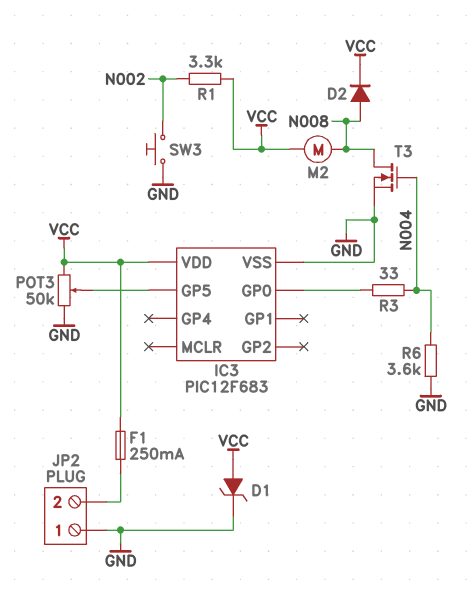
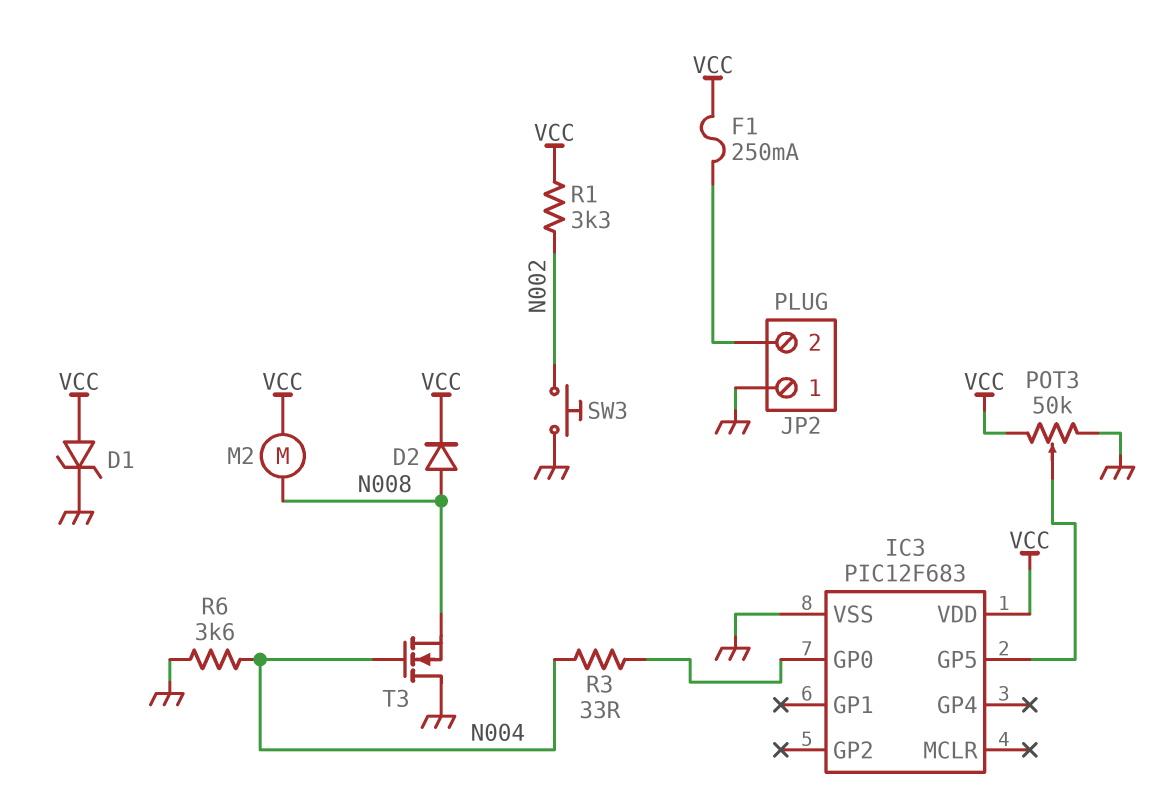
T3: NMOS (G N004, D N008, S GND) -> NMOS (G N004, D GND, S N008)

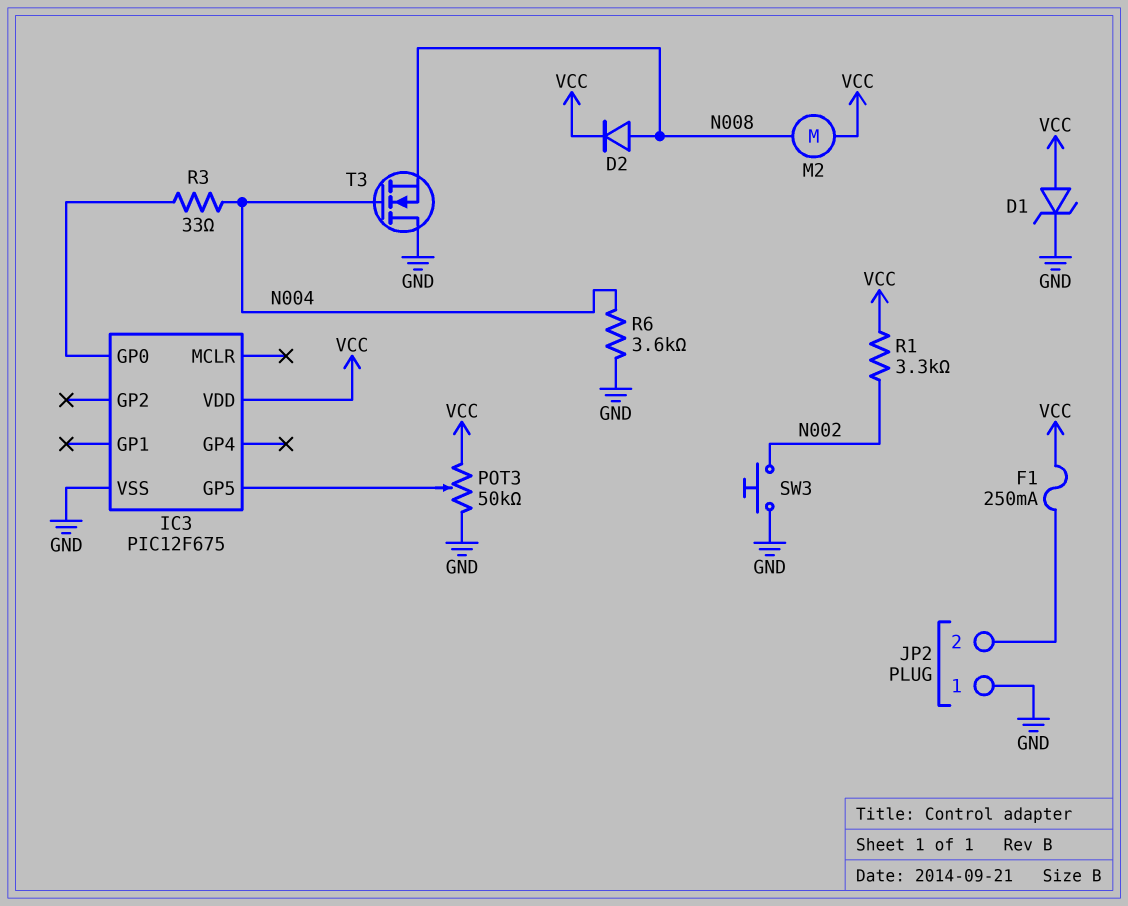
IC3: PIC12F683 -> PIC12F675

